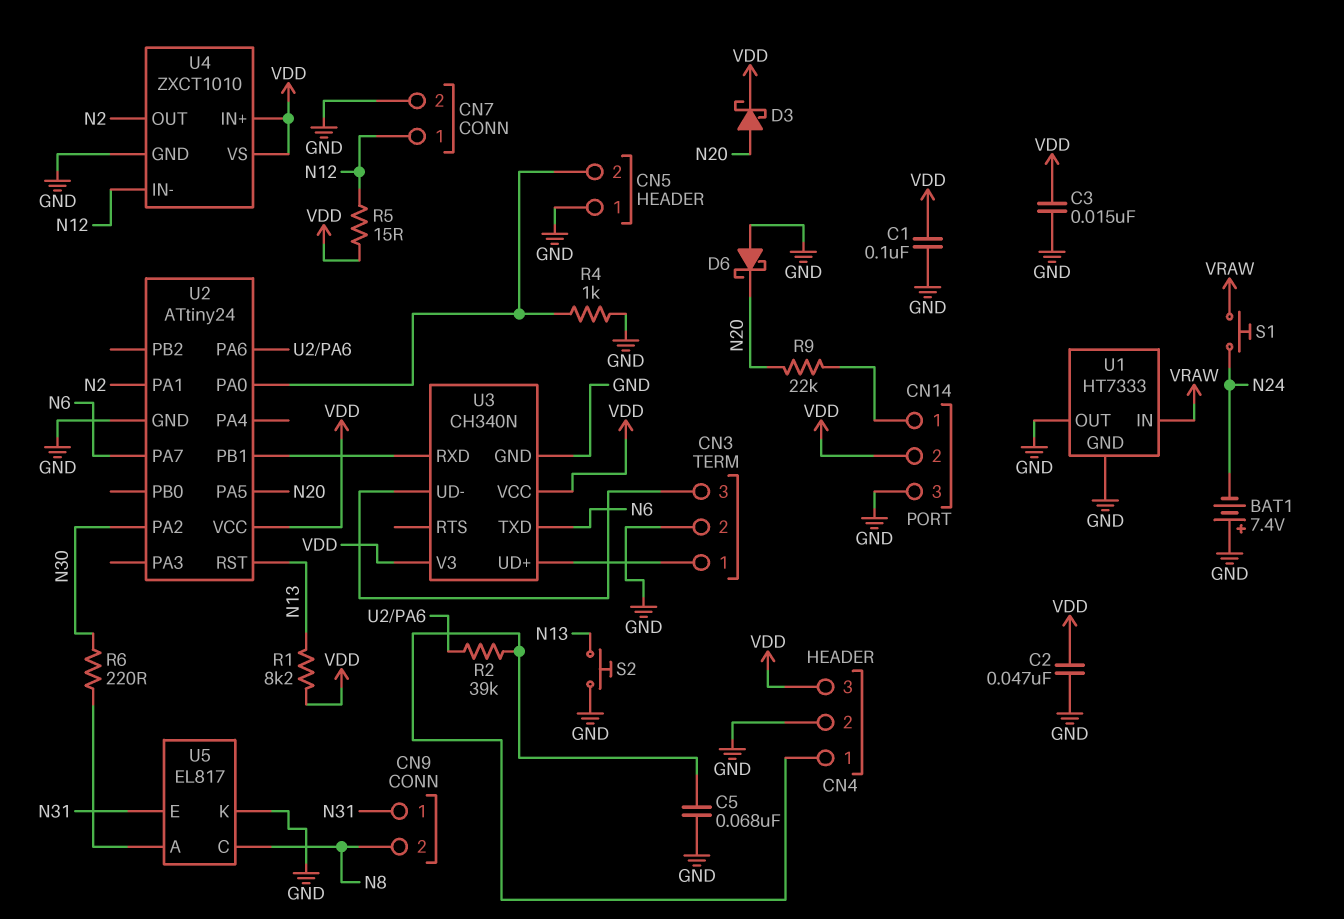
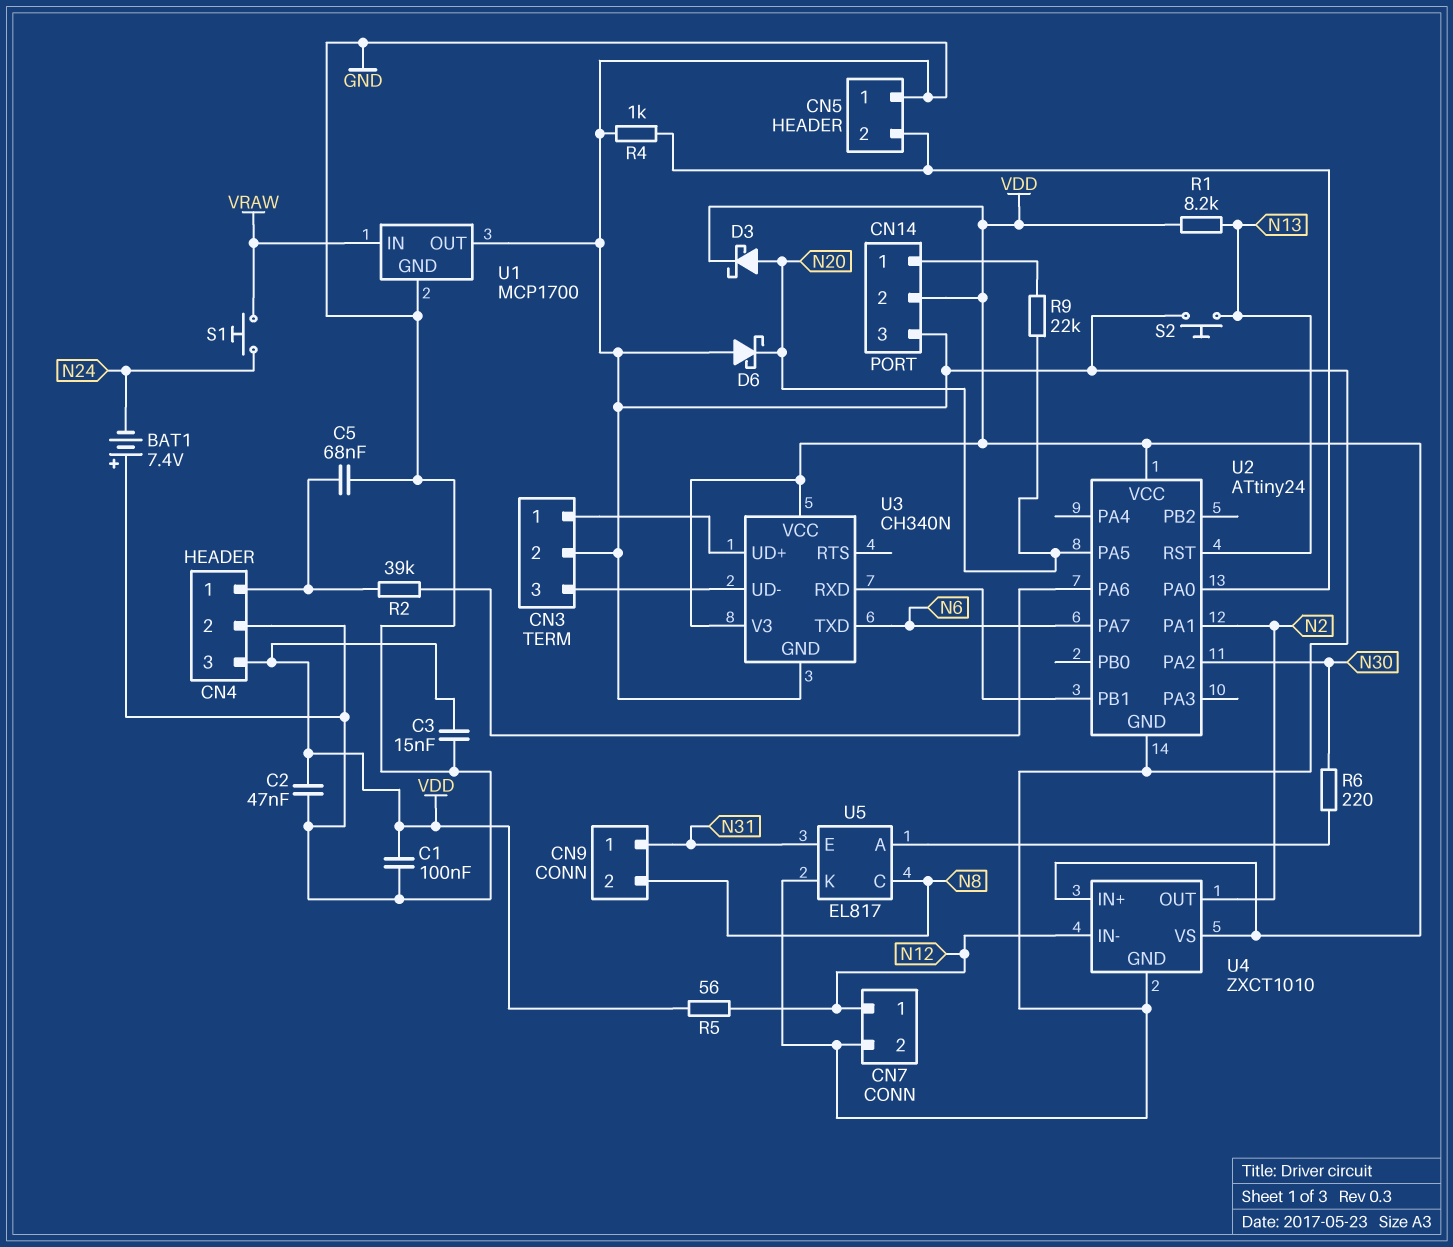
R5: 15 (N12, VDD) -> 56 (N12, VDD)
U1: HT7333 -> MCP1700

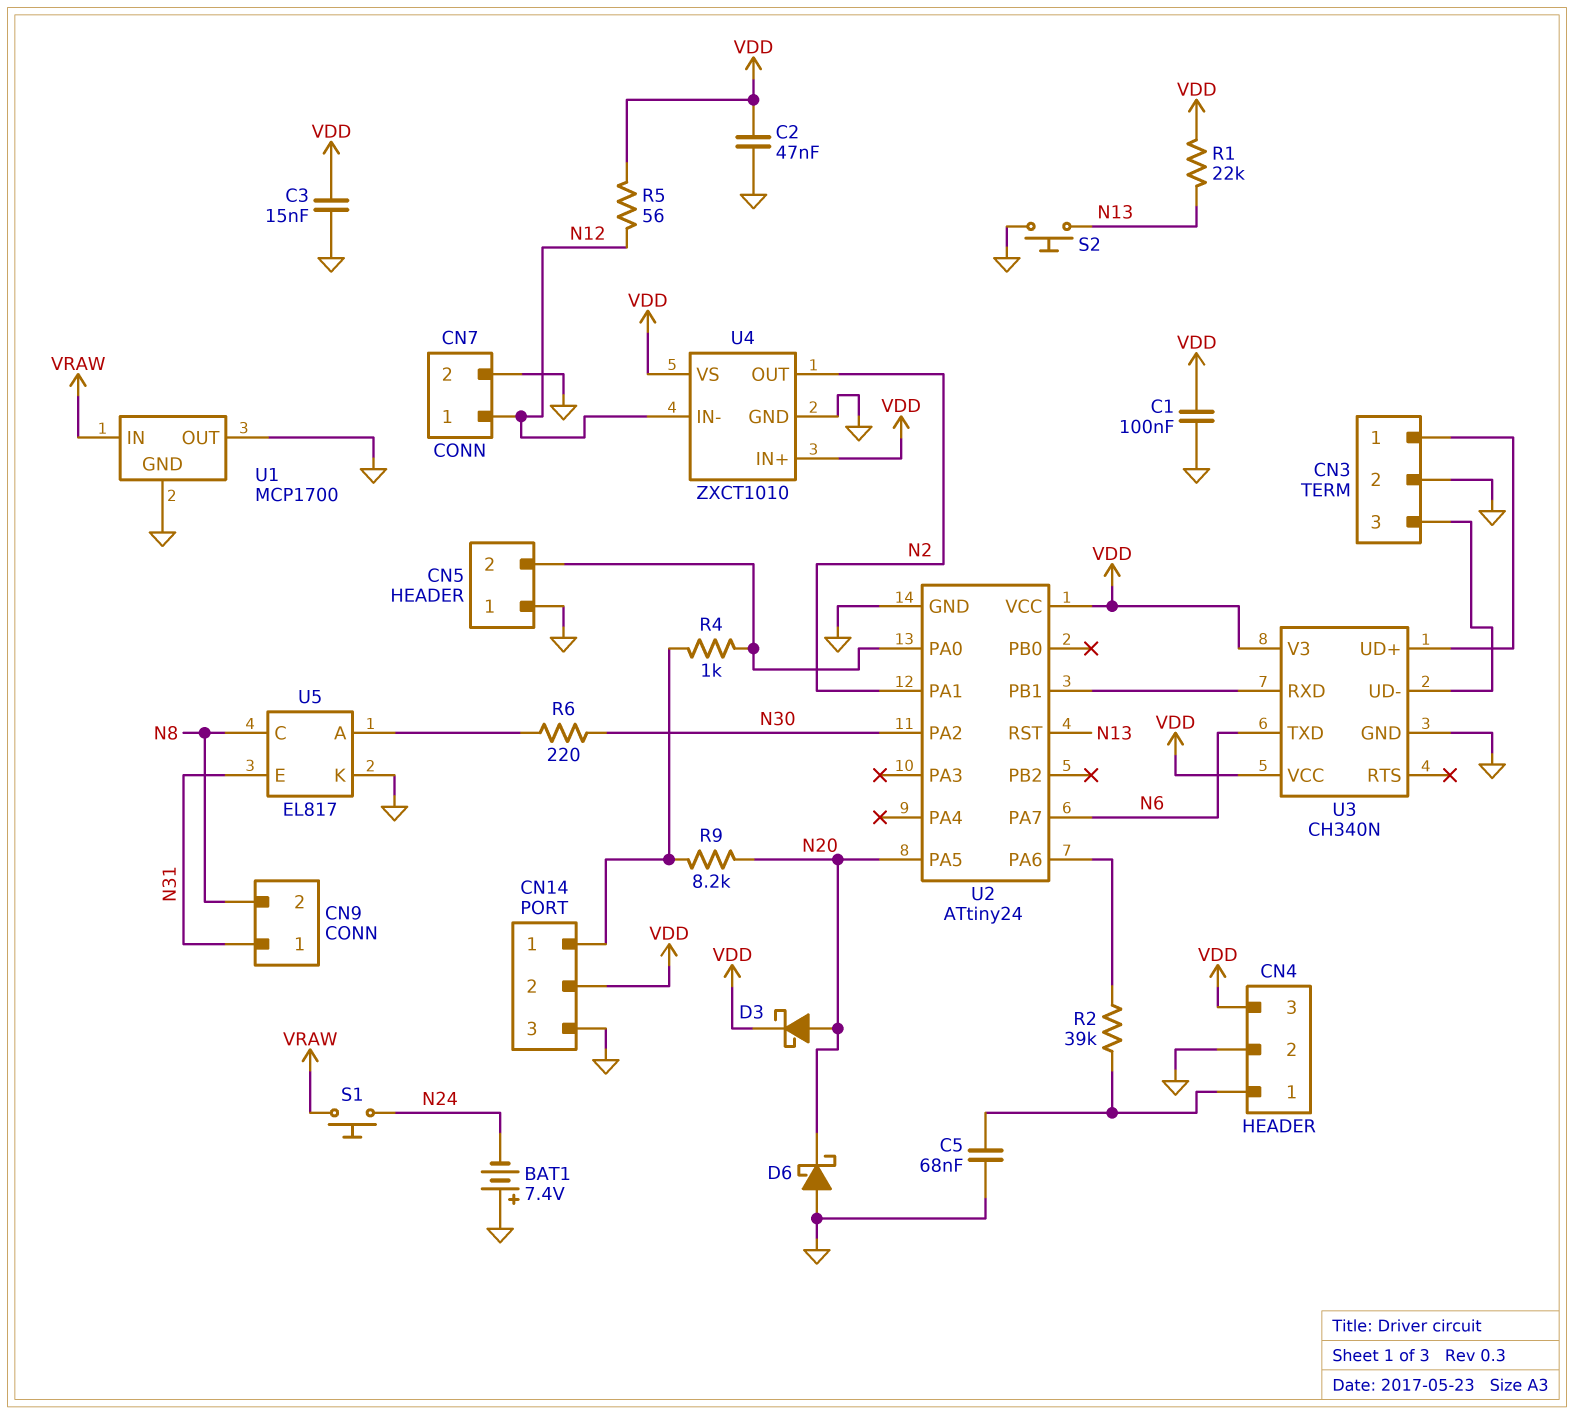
R1: 8.2k (N13, VDD) -> 22k (N13, VDD)
R4: 1k (CN5/2, GND) -> 1k (CN5/2, CN14/1)
R9: 22k (CN14/1, N20) -> 8.2k (CN14/1, N20)

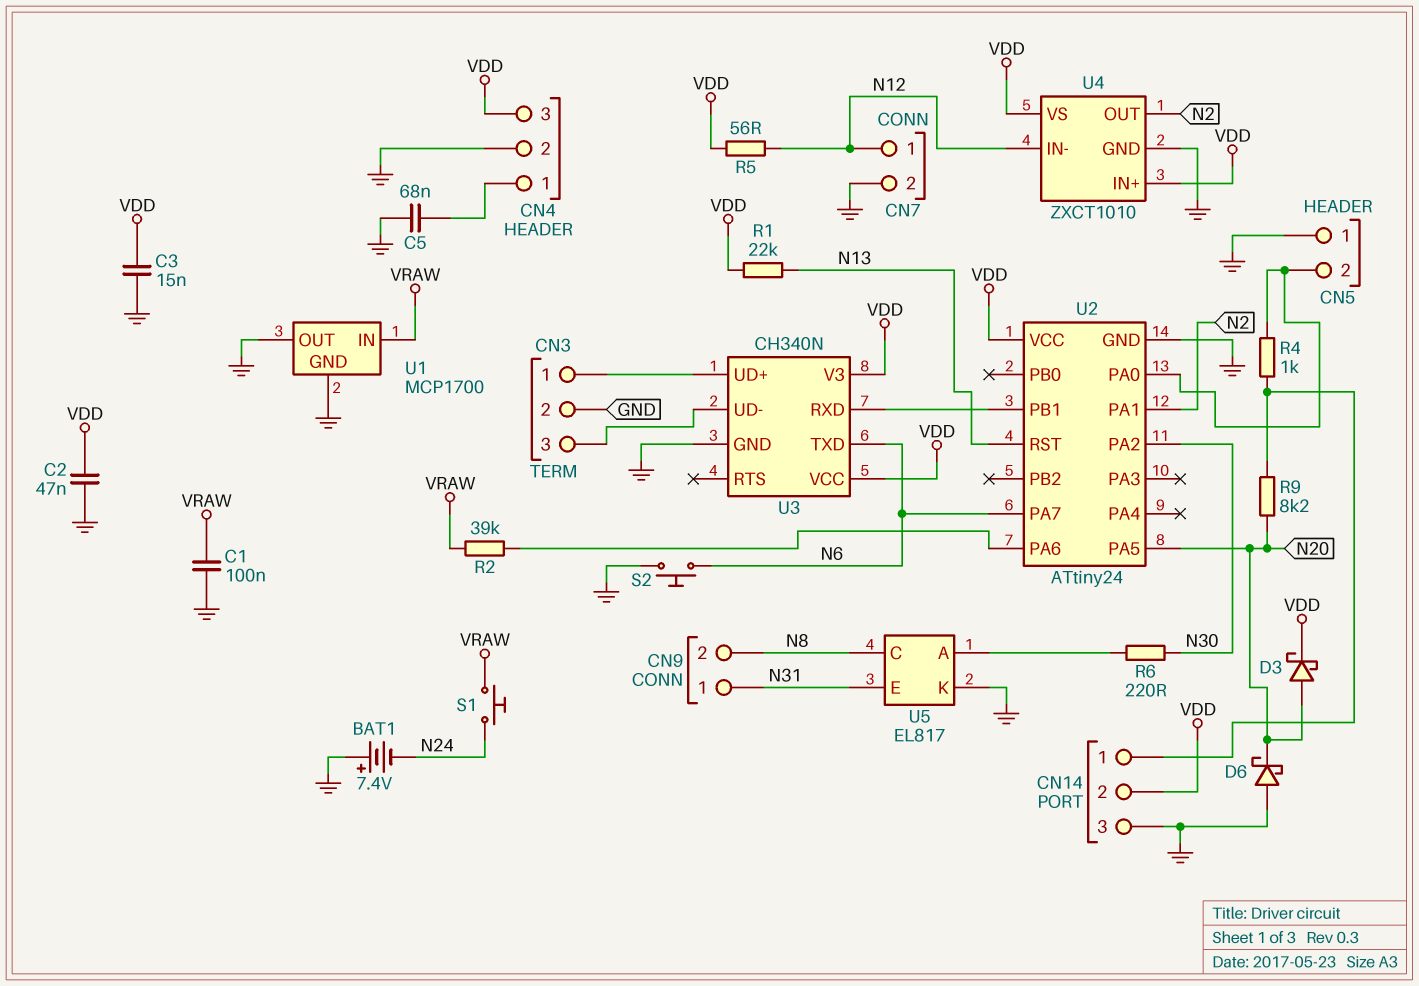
C1: 100nF (GND, VDD) -> 100nF (GND, VRAW)
R2: 39k (CN4/1, U2/PA6) -> 39k (U2/PA6, VRAW)
S2: button (GND, N13) -> button (GND, N6)

